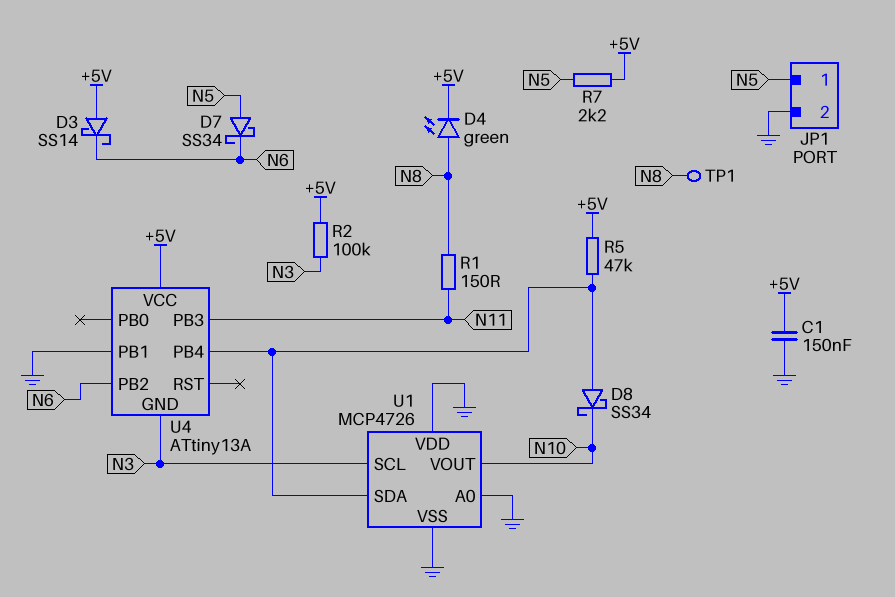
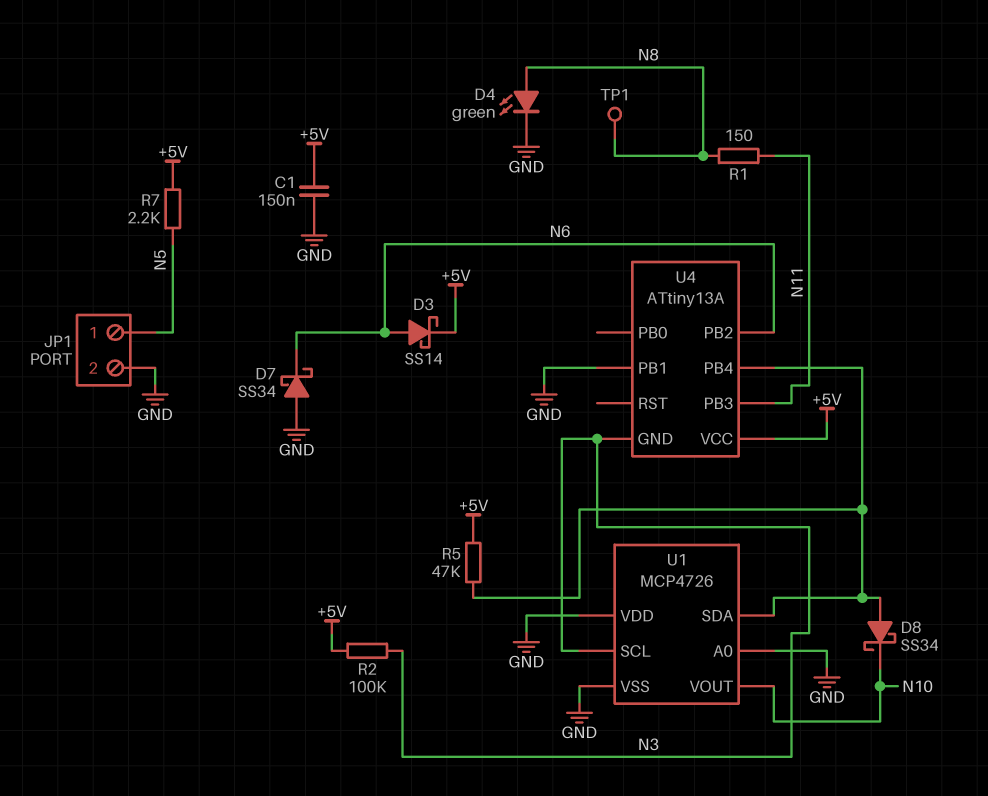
D3: schottky SS14 (A +5V, K N6) -> schottky SS14 (A N6, K +5V)
D4: LED green (A N8, K +5V) -> LED green (A N8, K GND)
D7: schottky SS34 (A N5, K N6) -> schottky SS34 (A GND, K N6)

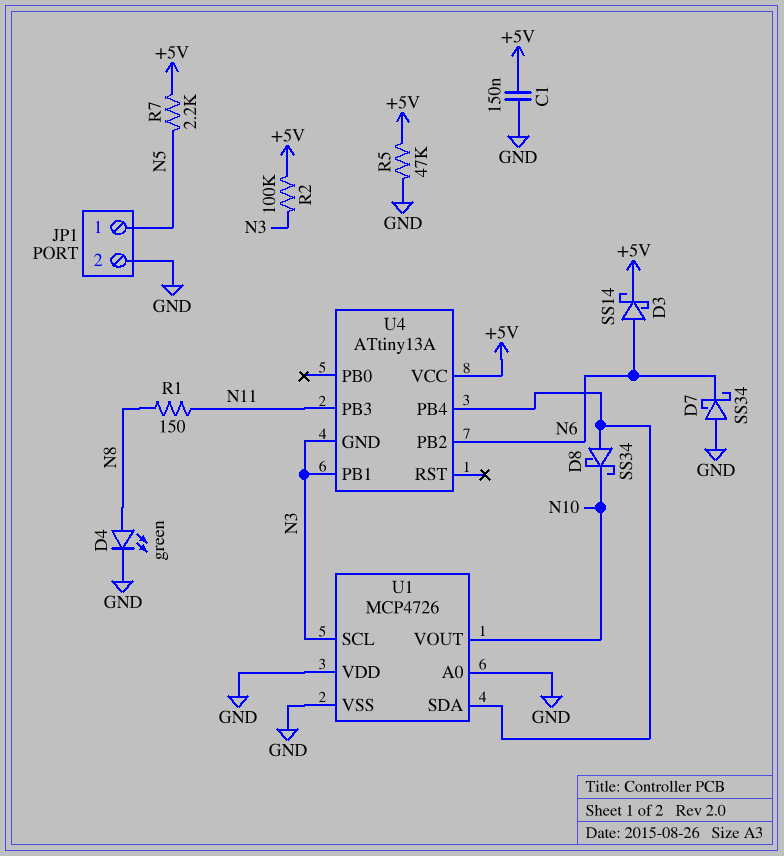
R5: 47k (+5V, U1/SDA) -> 47k (+5V, GND)
TP1: test point (N8) -> none
U4 pin PB1: GND -> N3

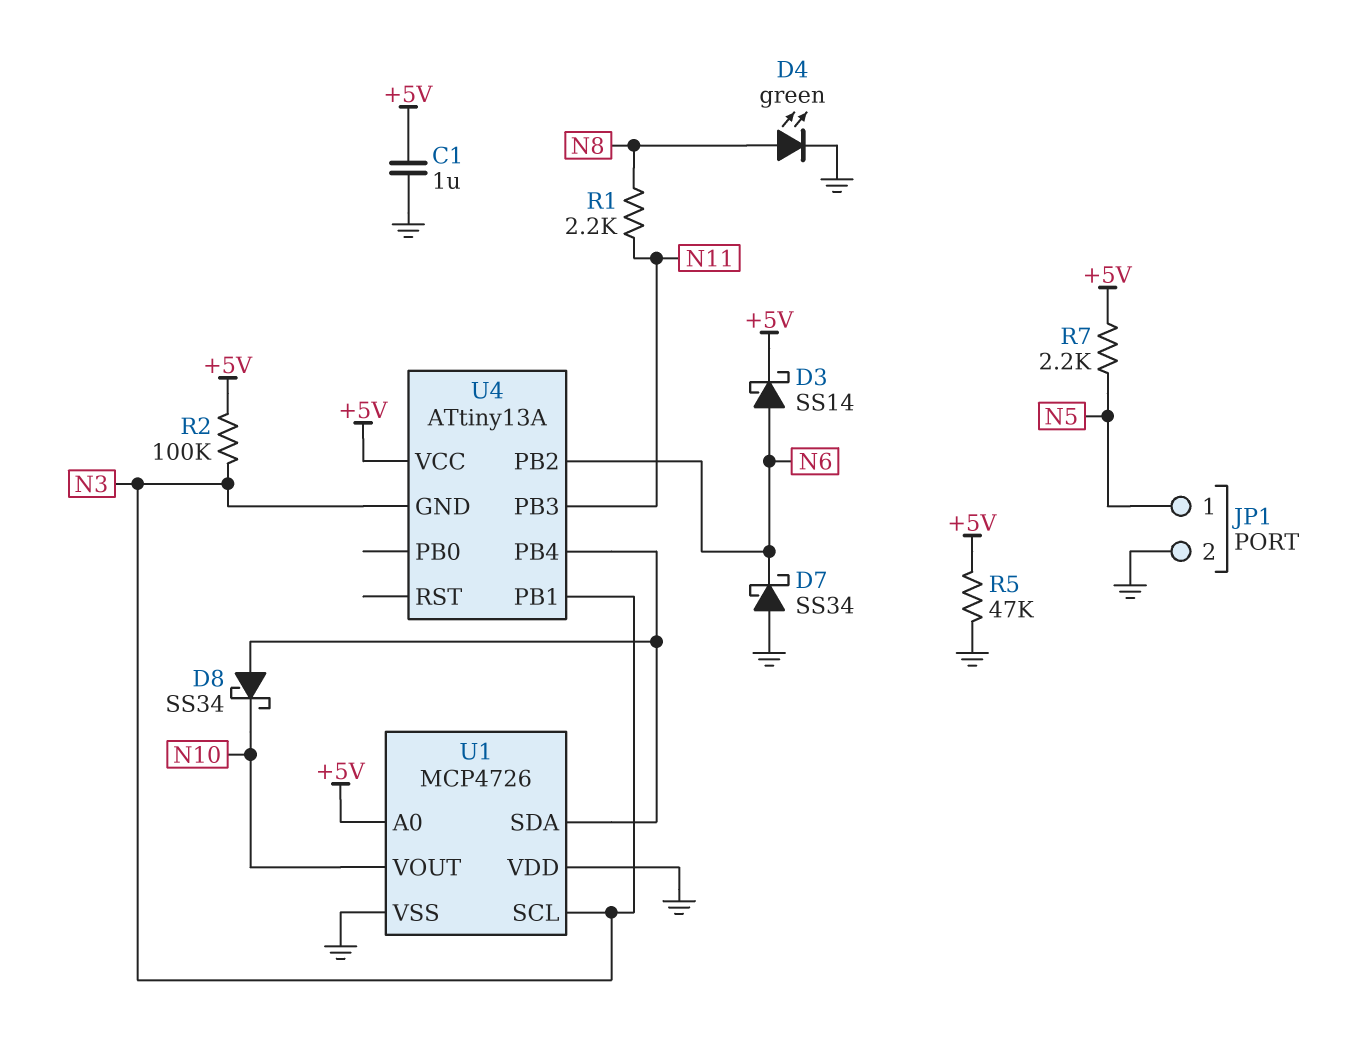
C1: 150nF (+5V, GND) -> 1uF (+5V, GND)
R1: 150 (N8, N11) -> 2.2k (N8, N11)
U1 pin A0: GND -> +5V

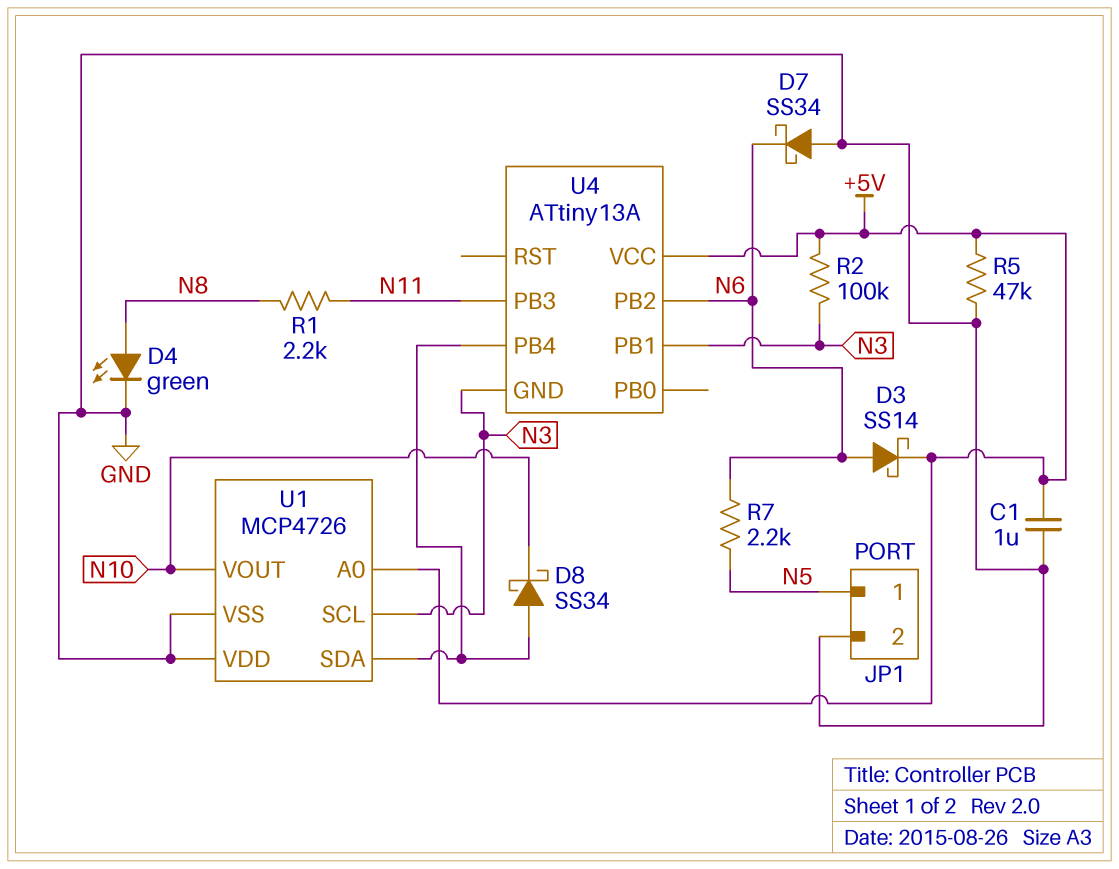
R7: 2.2k (+5V, N5) -> 2.2k (N5, N6)

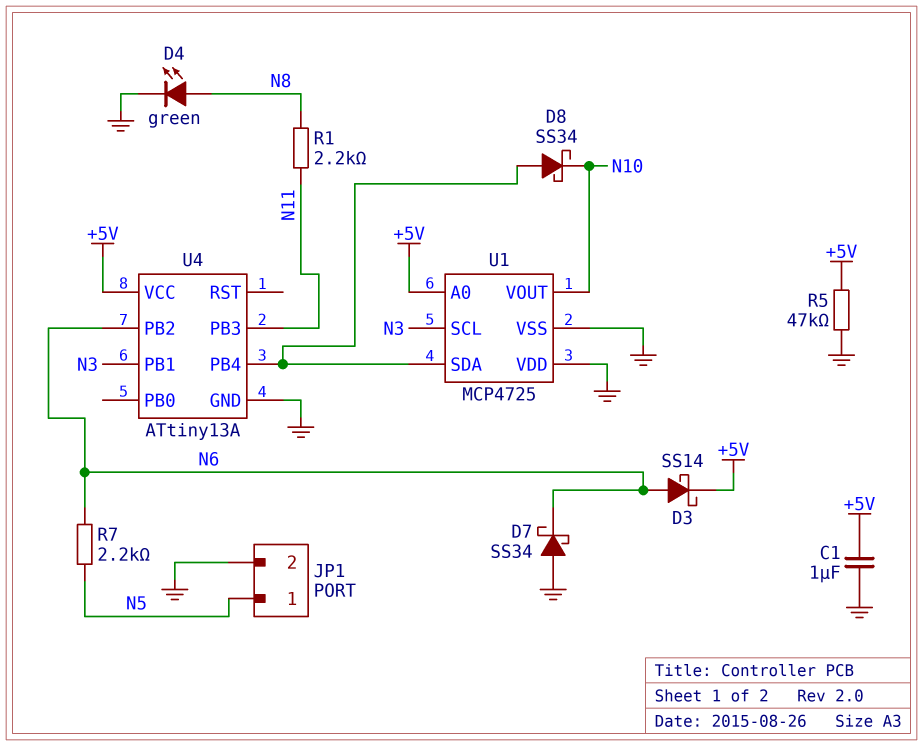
R2: 100k (+5V, N3) -> none
U1: MCP4726 -> MCP4725
U4 pin GND: N3 -> GND

